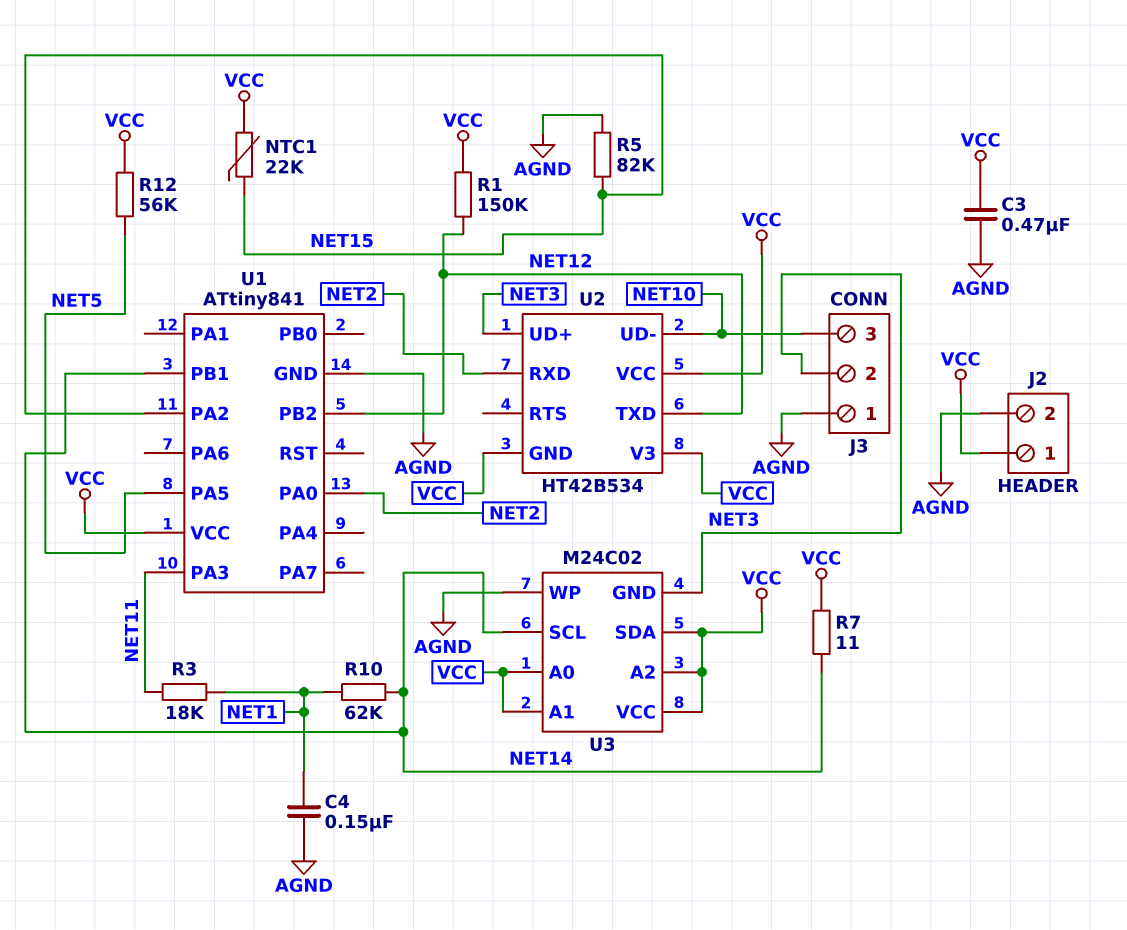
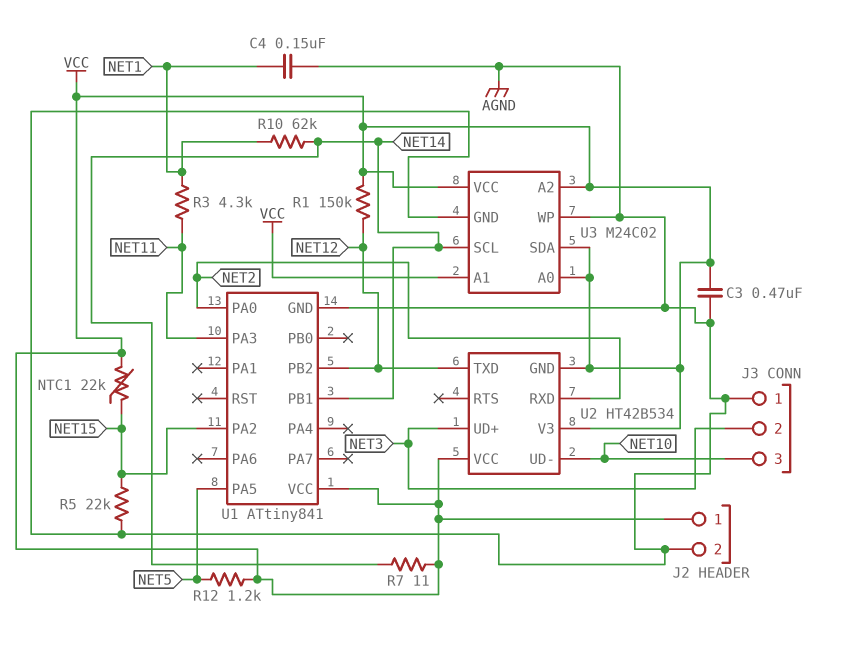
R3: 18k (NET1, NET11) -> 4.3k (NET1, NET11)
R5: 82k (AGND, NET15) -> 22k (AGND, NET15)
R12: 56k (NET5, VCC) -> 1.2k (NET5, VCC)
U3 pin GND: NET3 -> AGND

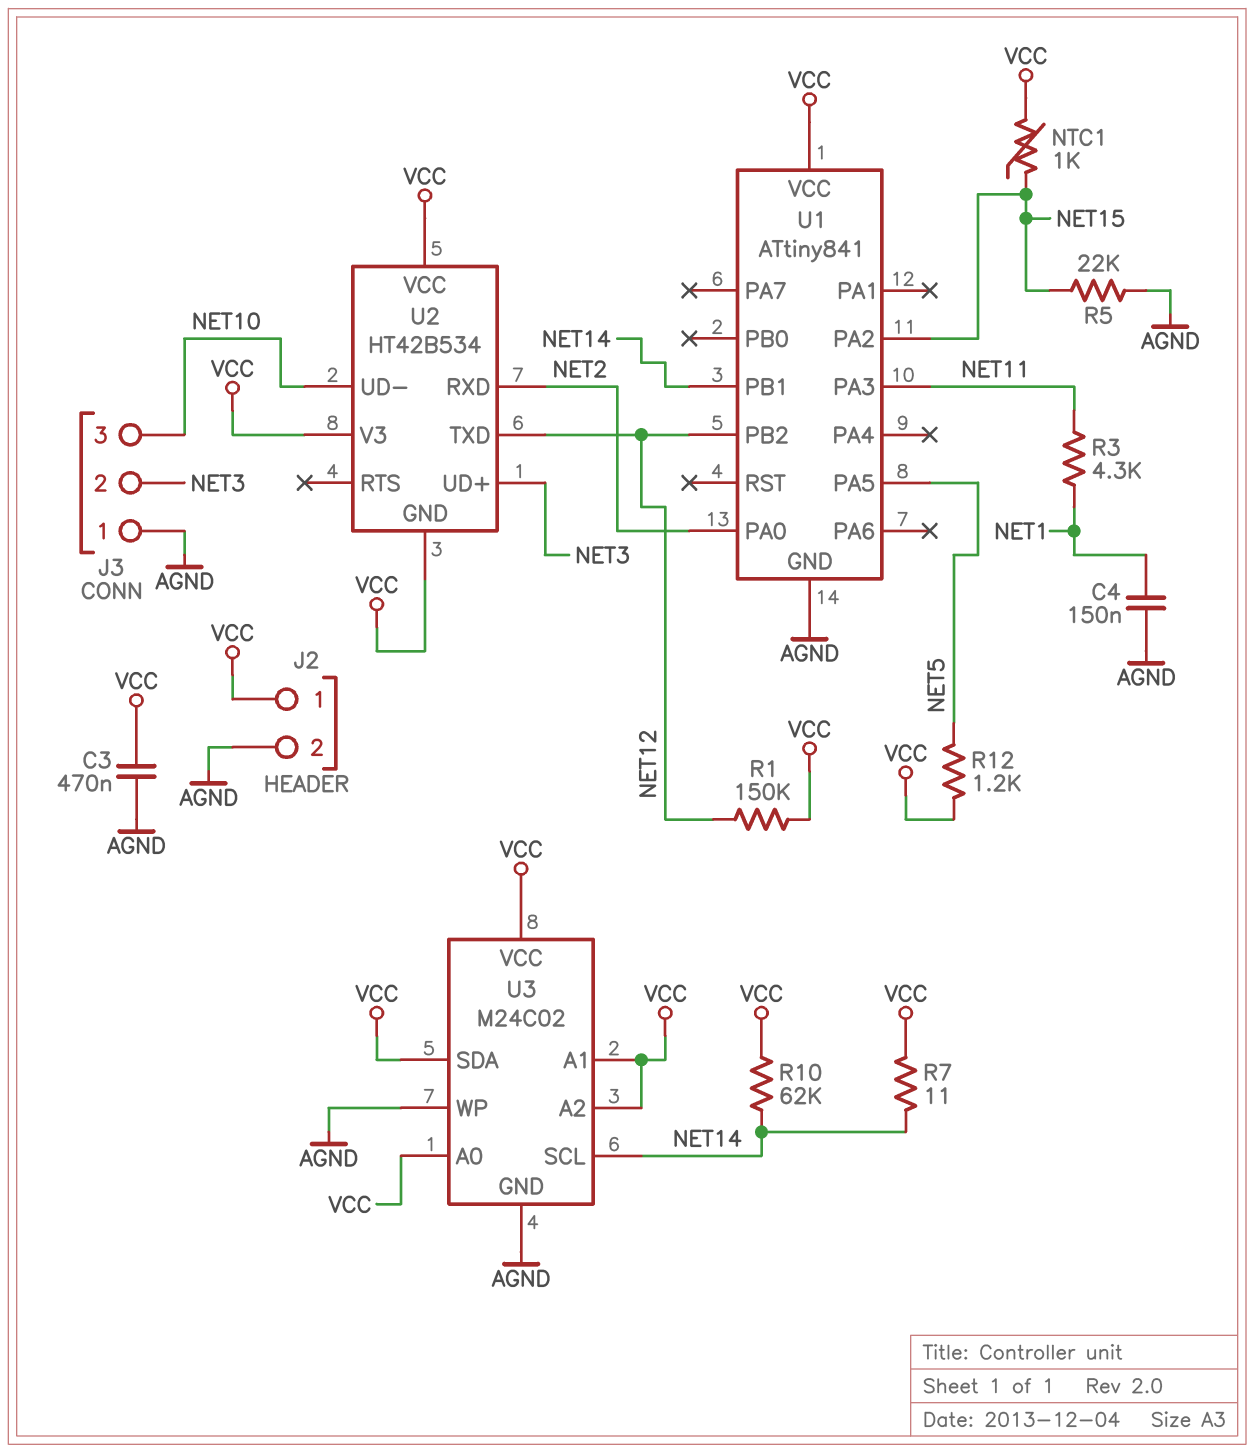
NTC1: 22k (NET15, VCC) -> 1k (NET15, VCC)
R10: 62k (NET1, NET14) -> 62k (NET14, VCC)

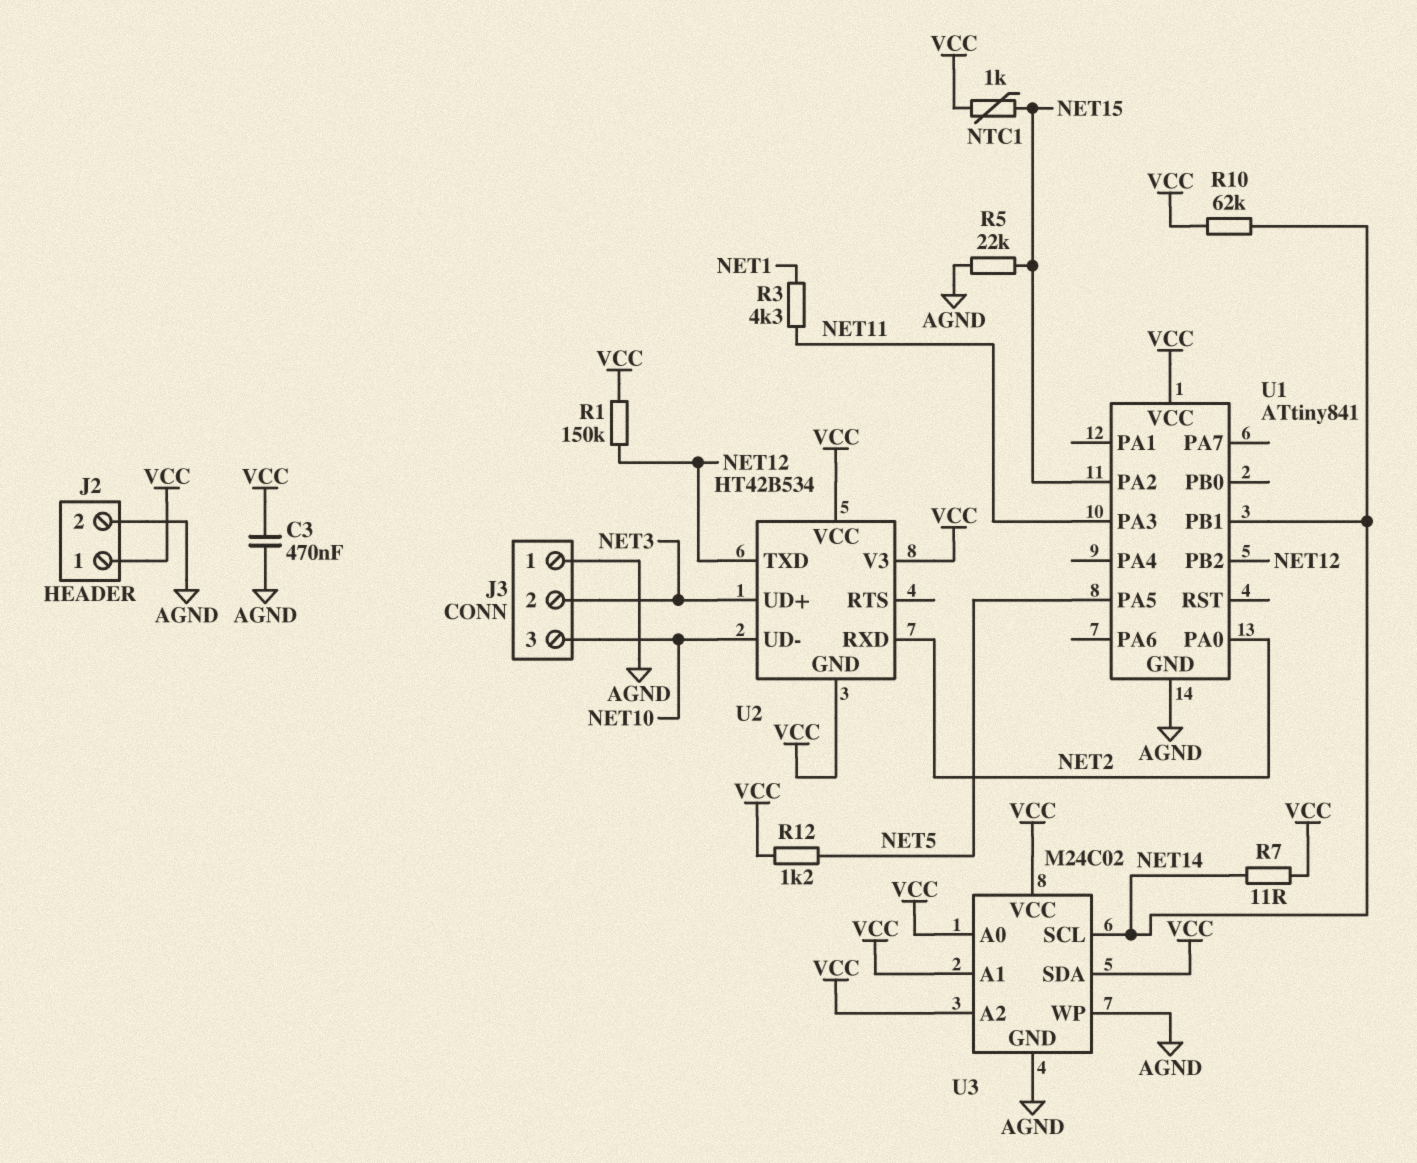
C4: 150nF (AGND, NET1) -> none

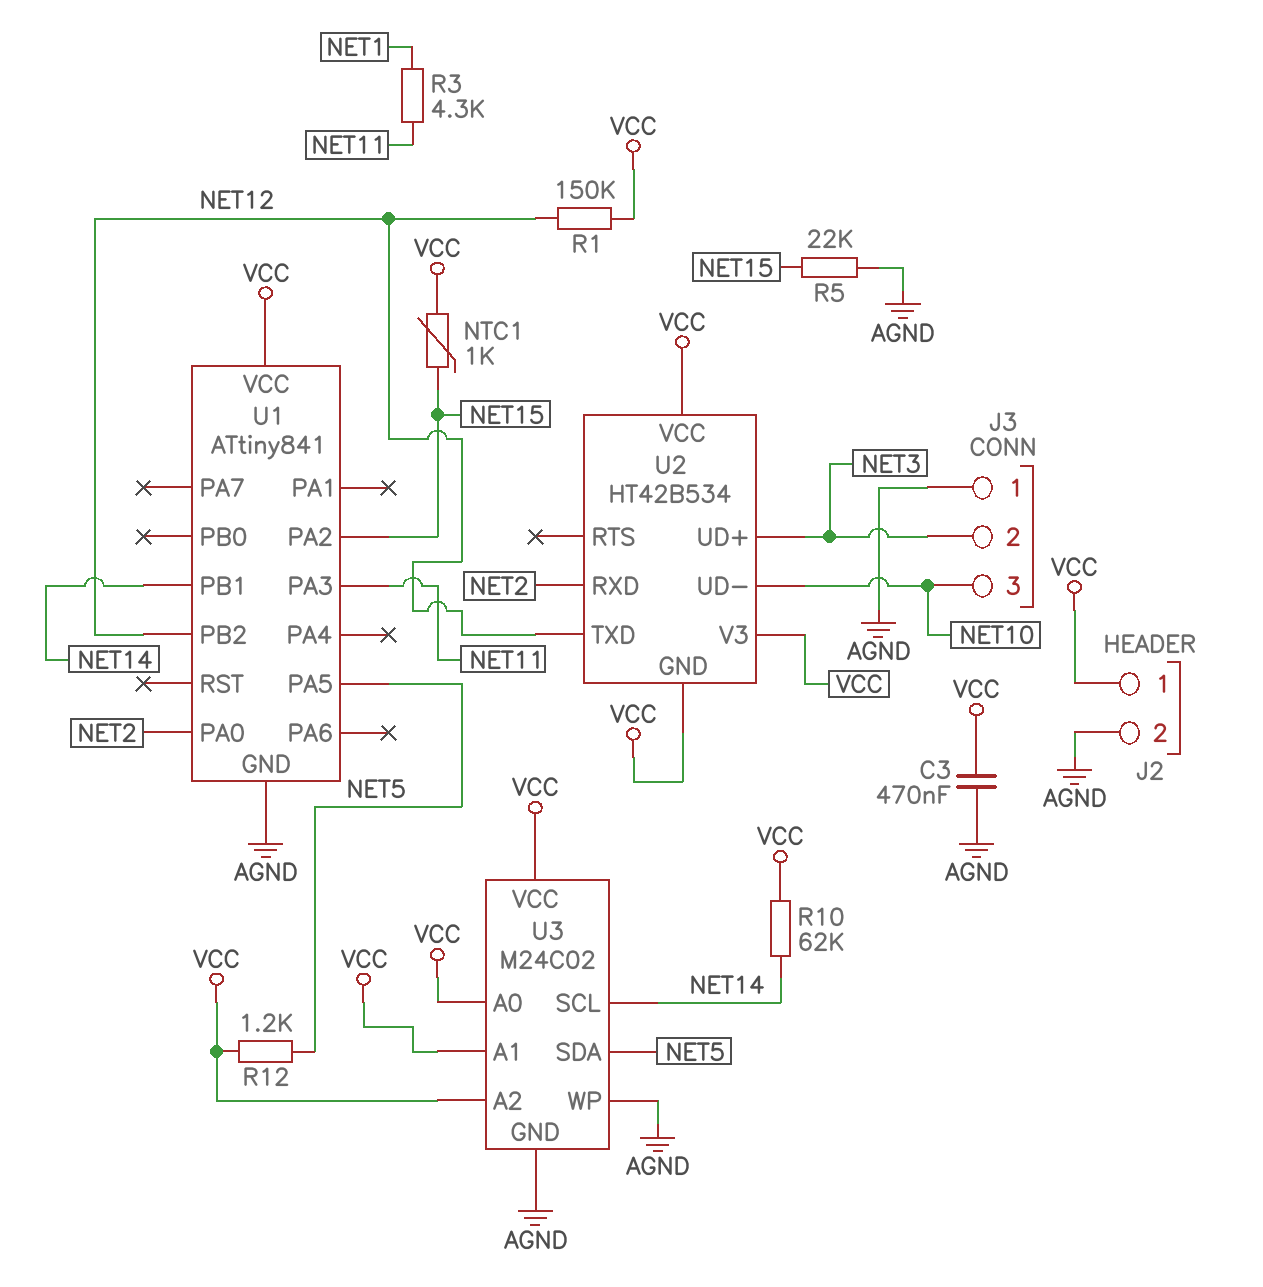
R7: 11 (NET14, VCC) -> none
U3 pin SDA: VCC -> NET5

